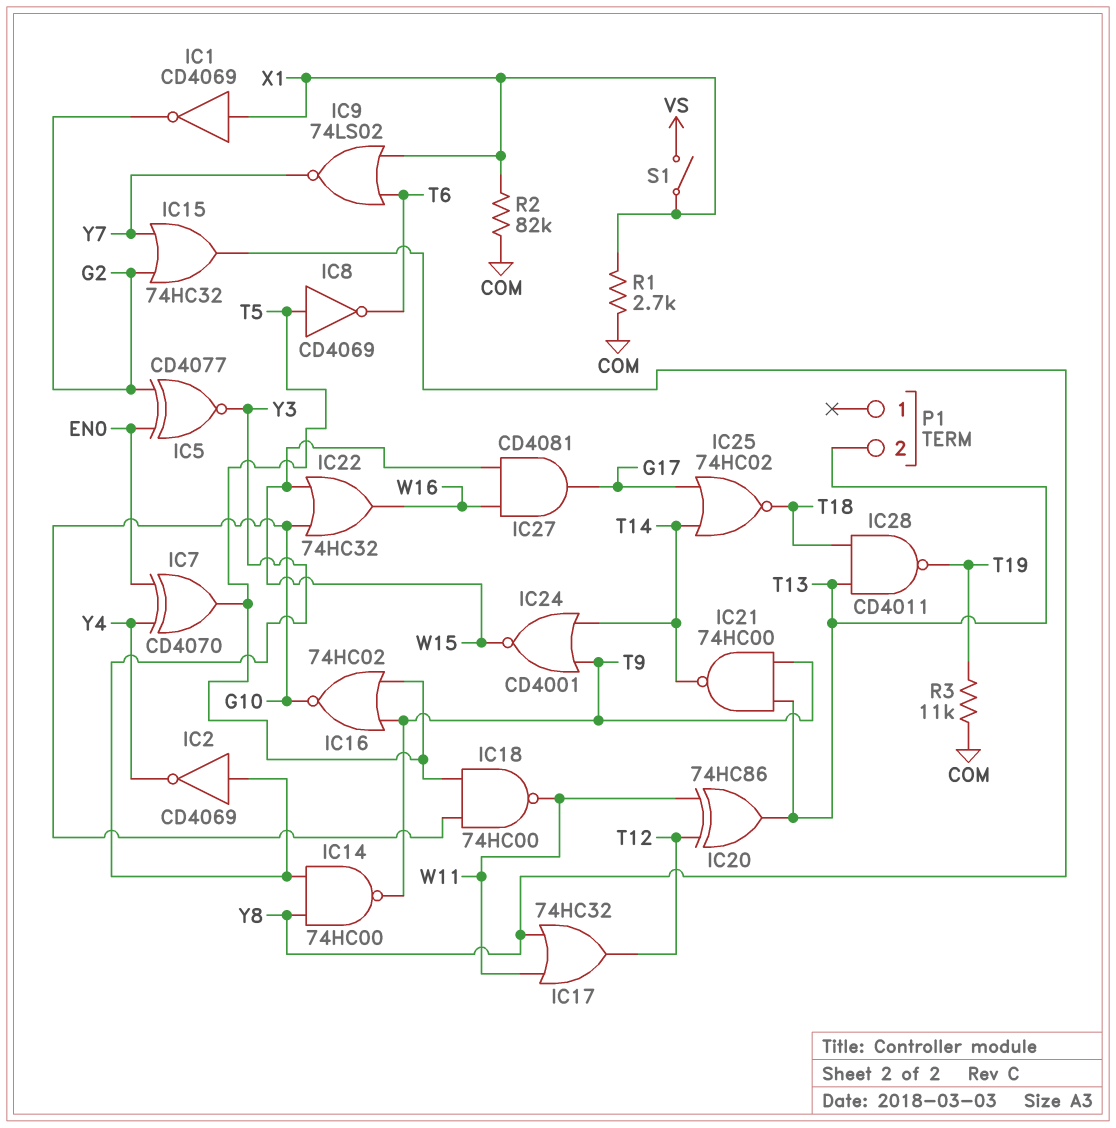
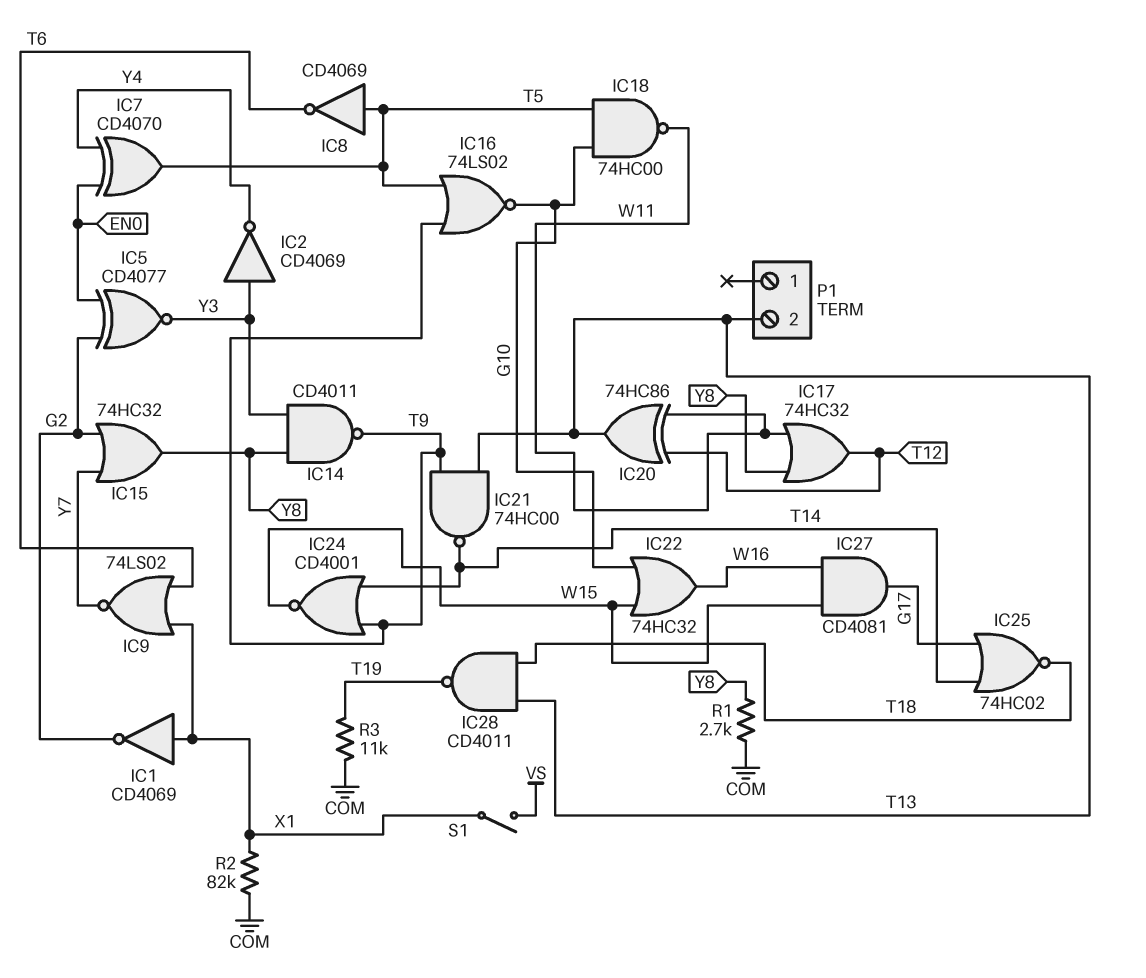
IC14: NAND 74HC00 (in Y3, in Y8, out T9) -> NAND CD4011 (in Y3, in Y8, out T9)
IC16: NOR 74HC02 (in T5, in T9, out G10) -> NOR 74LS02 (in T5, in T9, out G10)
R1: 2.7k (COM, X1) -> 2.7k (COM, Y8)

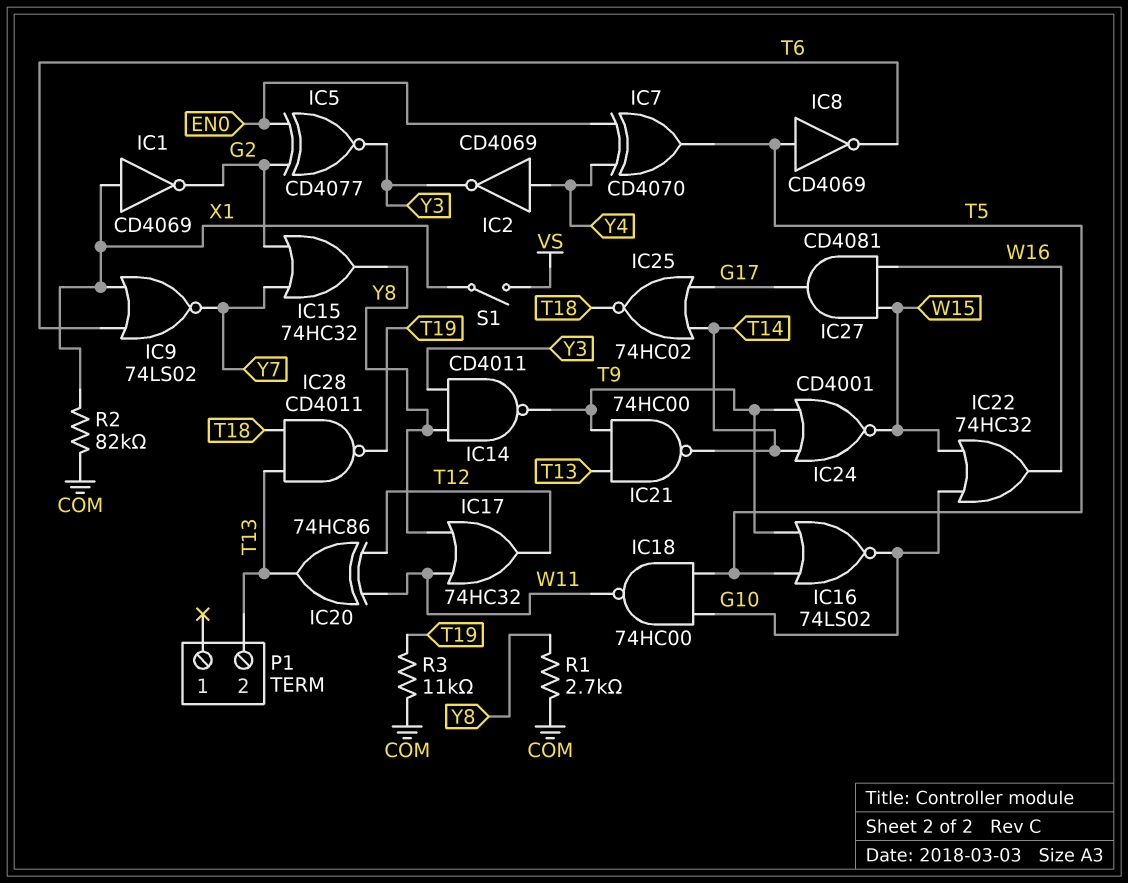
IC2: NOT CD4069 (in Y3, out Y4) -> NOT CD4069 (in Y4, out Y3)

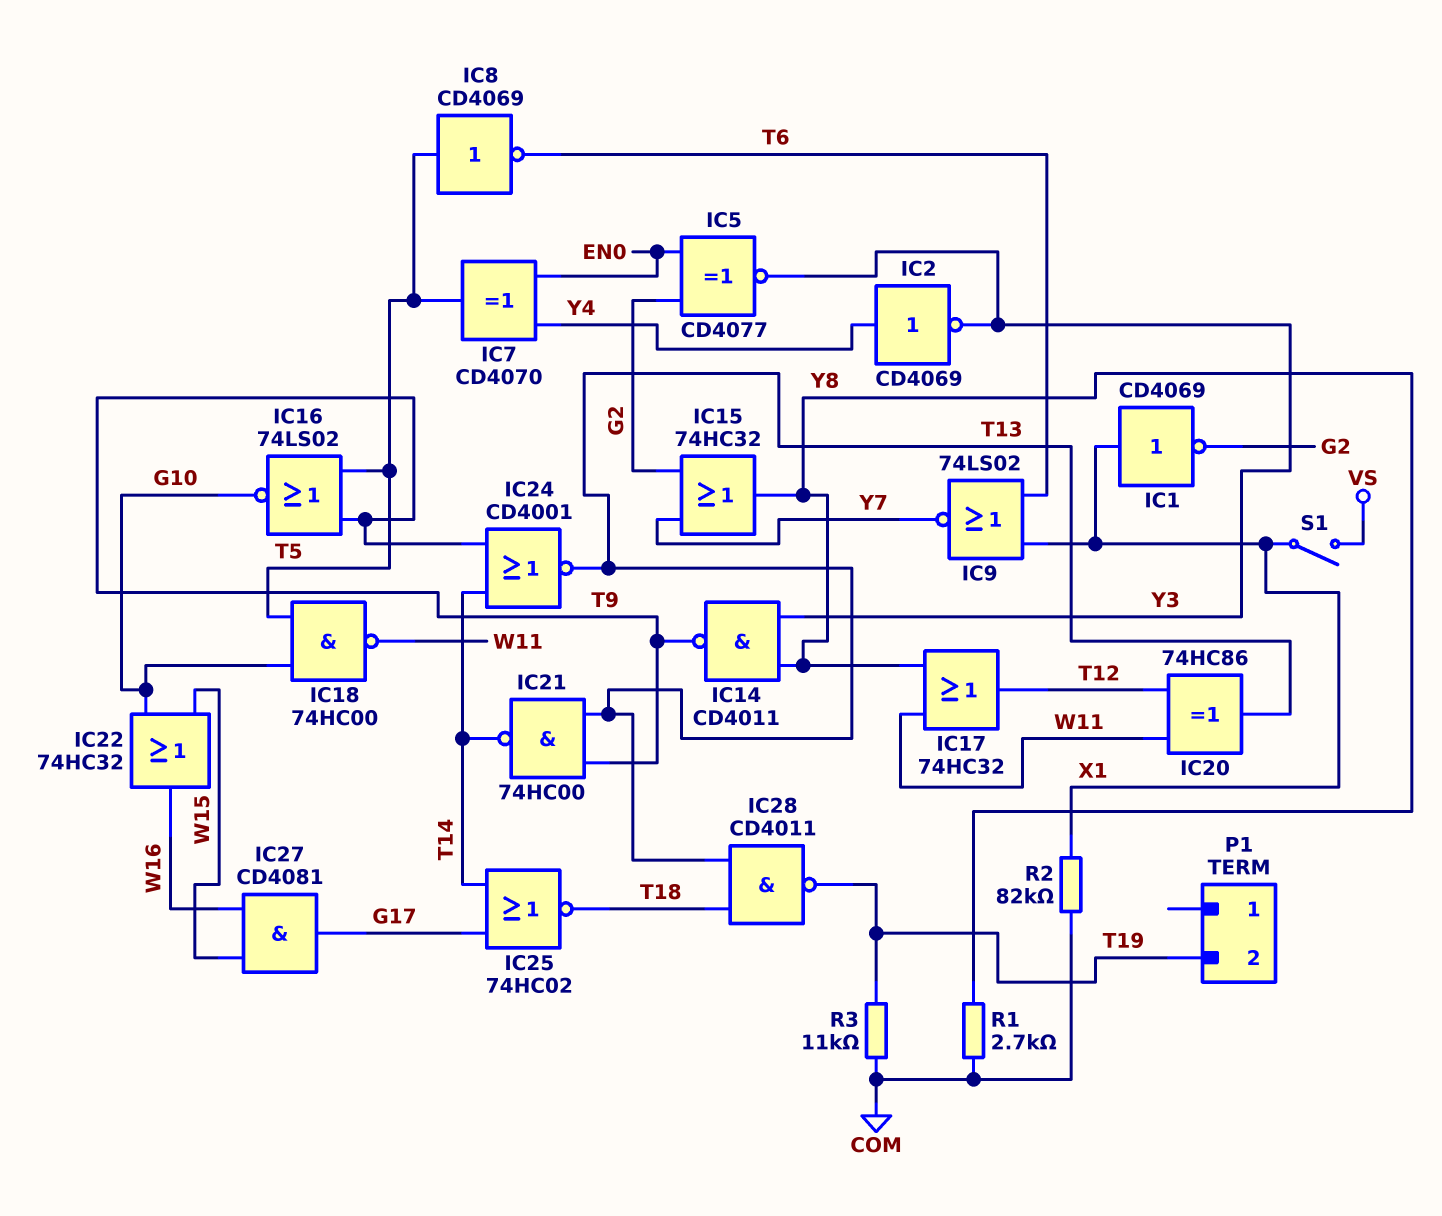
IC24: NOR CD4001 (in T9, in T14, out W15) -> NOR CD4001 (in T9, in T14, out T13)
P1 pin 2: T13 -> T19

